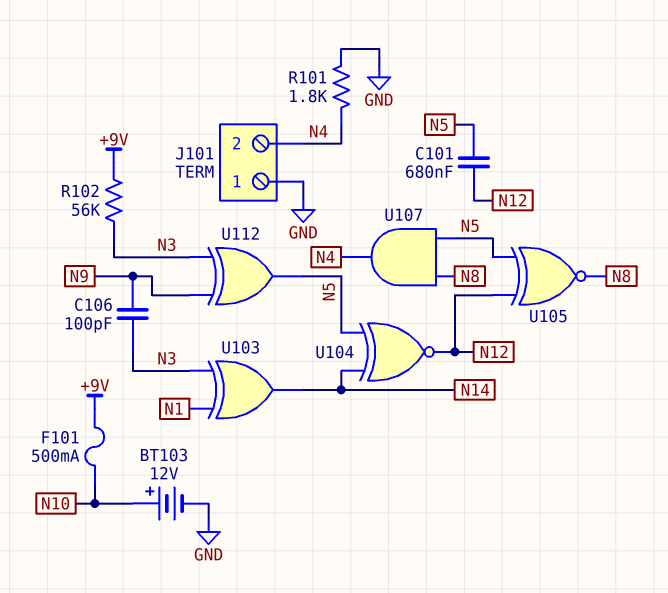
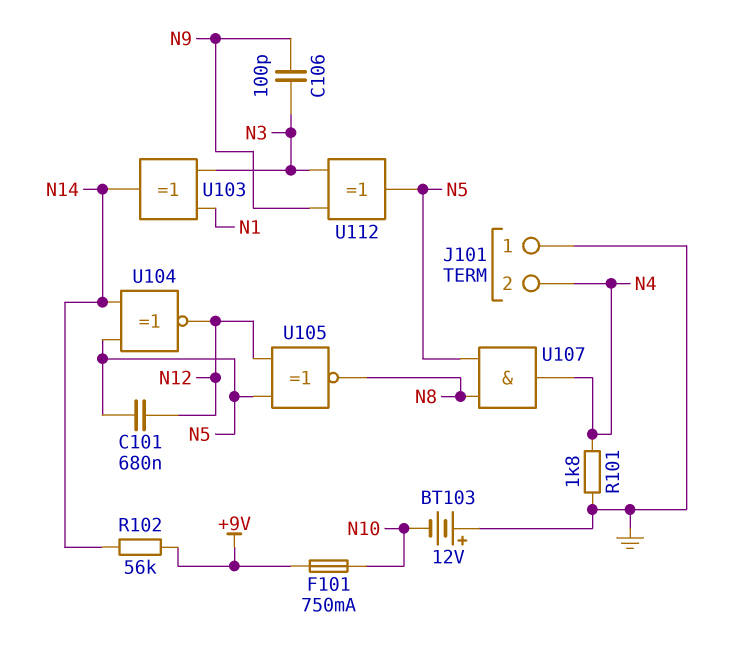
BT103: 12V (plus N10, minus GND) -> 12V (plus GND, minus N10)
F101: 500mA (+9V, N10) -> 750mA (+9V, N10)
R102: 56k (+9V, N3) -> 56k (+9V, N14)

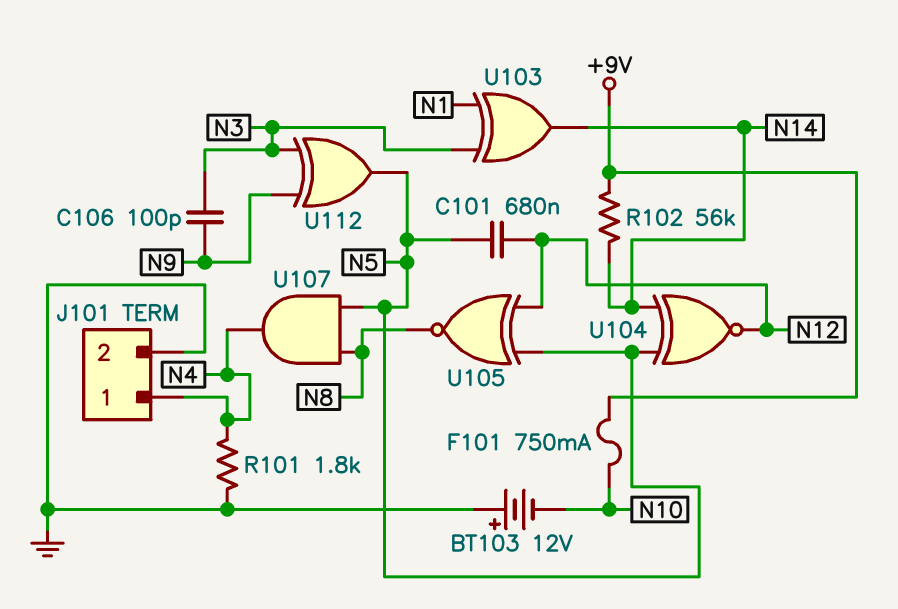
J101 pin 1: GND -> N4
J101 pin 2: N4 -> GND

